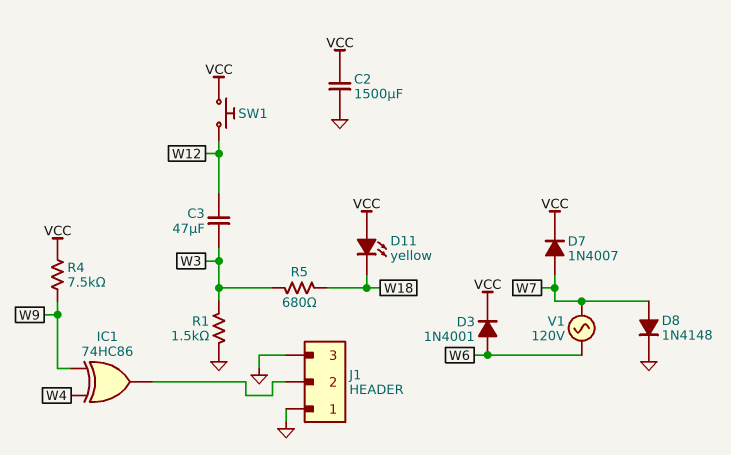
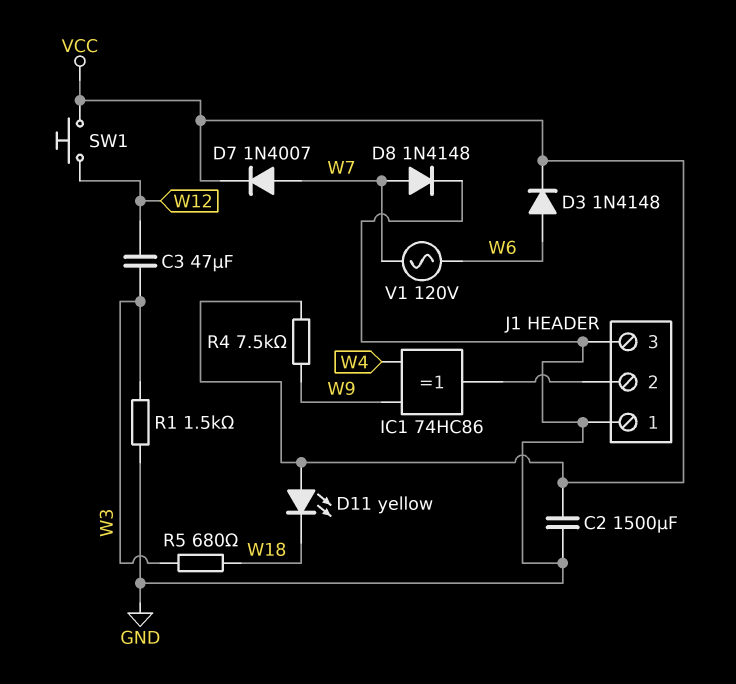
D3: diode 1N4001 (A W6, K VCC) -> diode 1N4148 (A W6, K VCC)

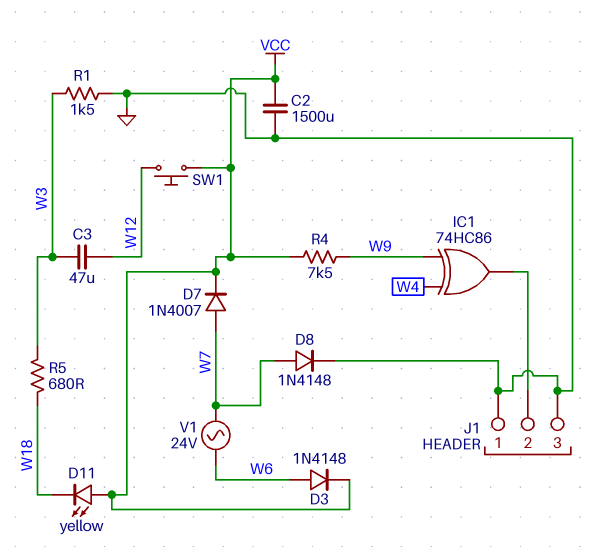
V1: AC 120V (W6, W7) -> AC 24V (W6, W7)

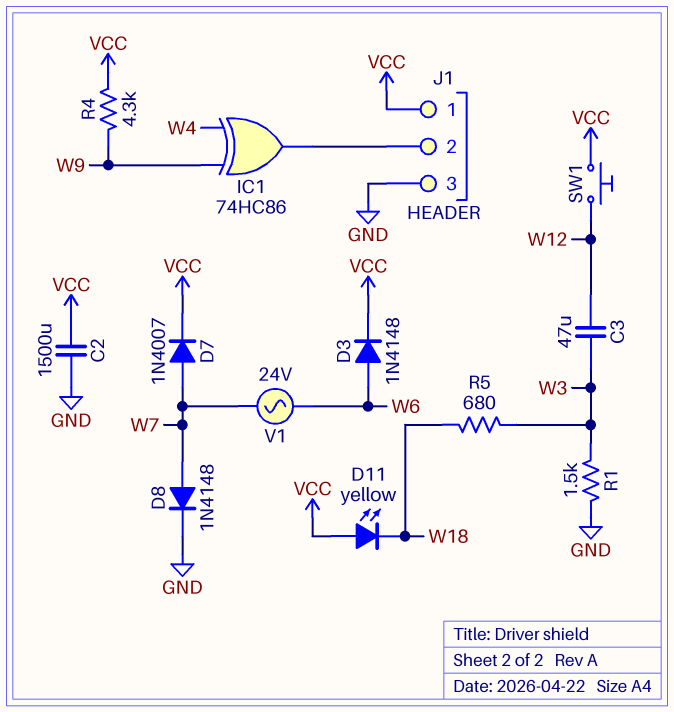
J1 pin 1: GND -> VCC
R4: 7.5k (VCC, W9) -> 4.3k (VCC, W9)

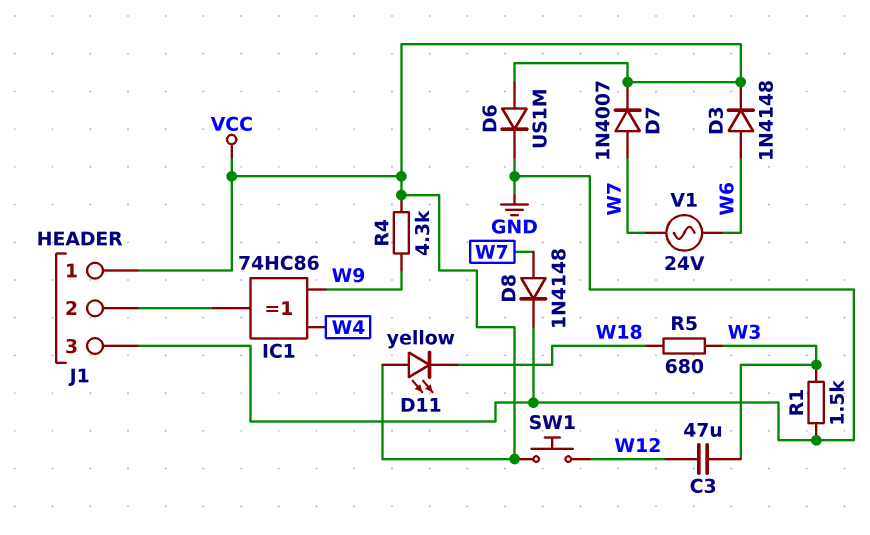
C2: 1500uF (GND, VCC) -> none
D6: none -> diode US1M (A VCC, K GND)

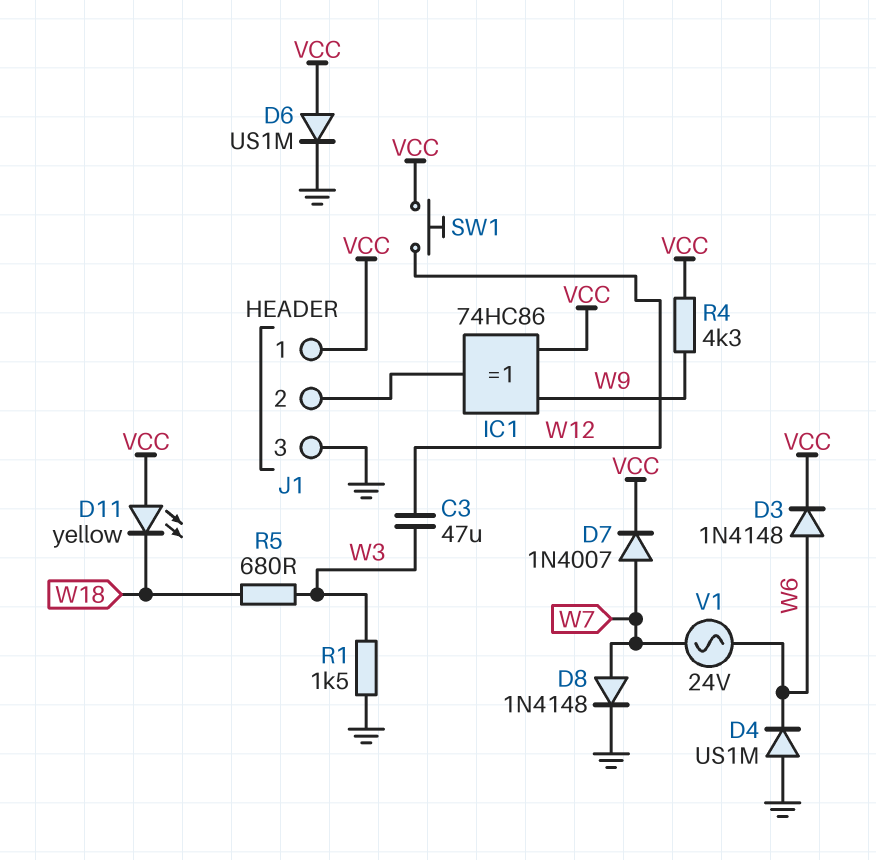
D4: none -> diode US1M (A GND, K W6)
IC1: XOR 74HC86 (in W4, in W9, out J1/2) -> XOR 74HC86 (in VCC, in W9, out J1/2)

